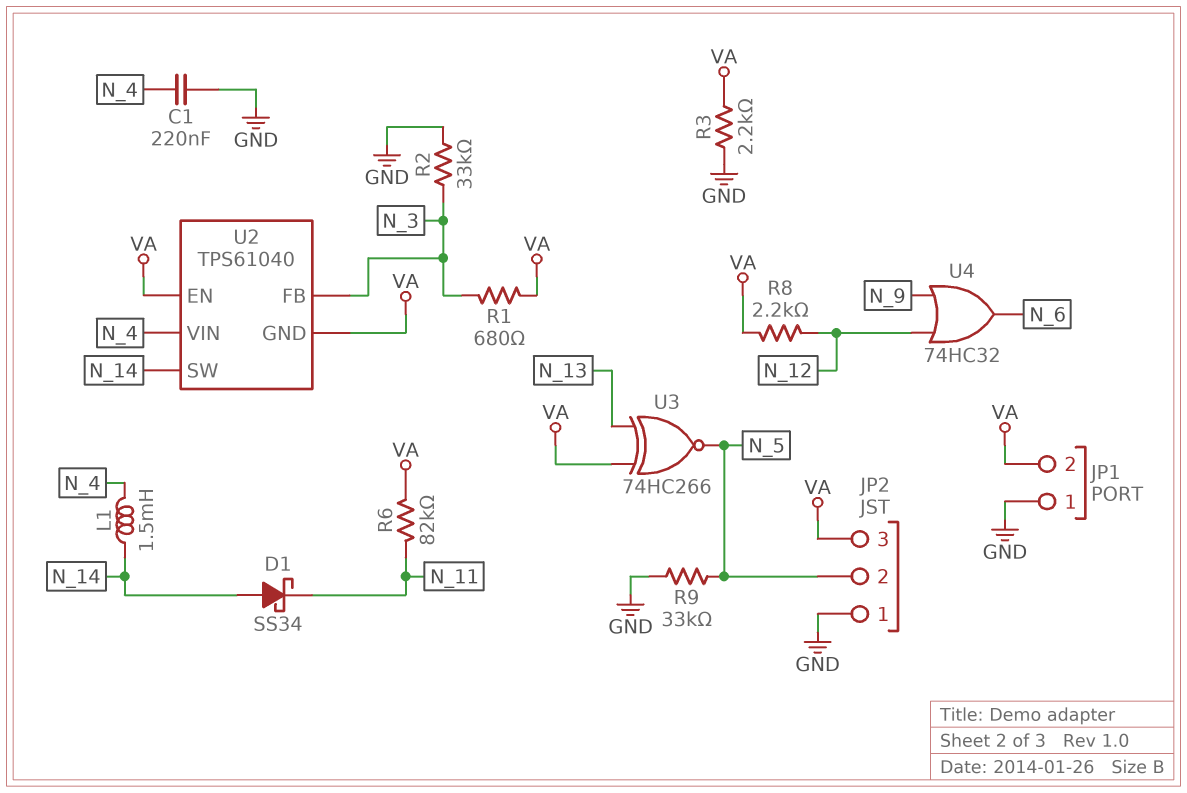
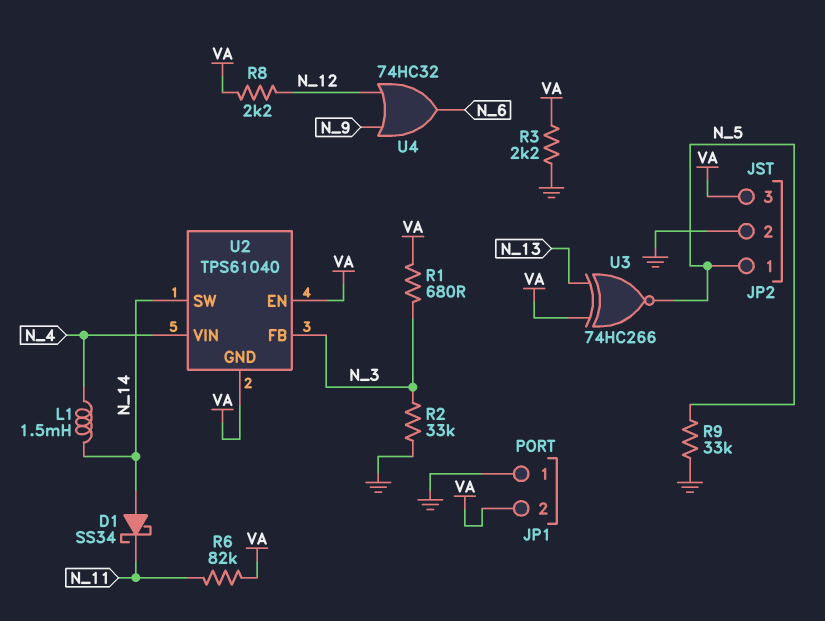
C1: 220nF (GND, N_4) -> none
JP2 pin 1: GND -> N_5
JP2 pin 2: N_5 -> GND

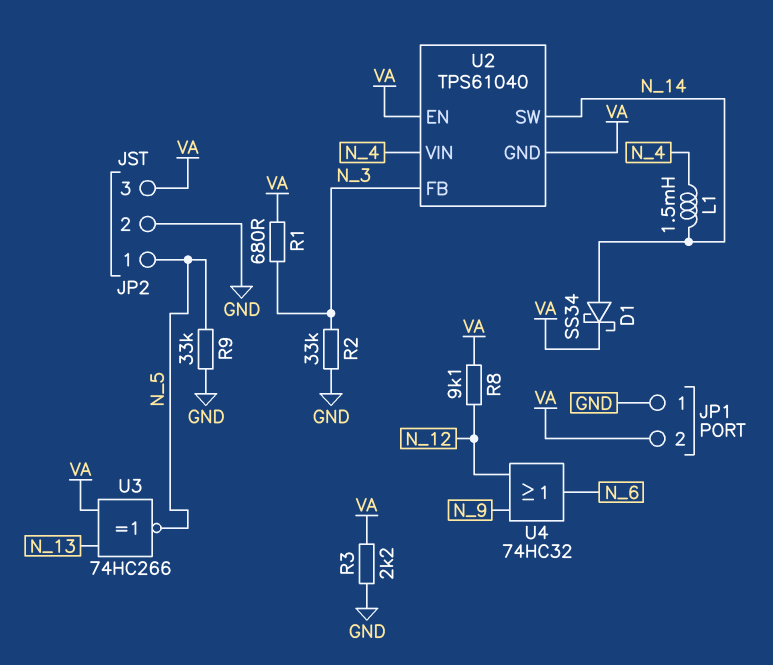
D1: schottky SS34 (A N_14, K N_11) -> schottky SS34 (A N_14, K VA)
R6: 82k (N_11, VA) -> none
R8: 2.2k (N_12, VA) -> 9.1k (N_12, VA)

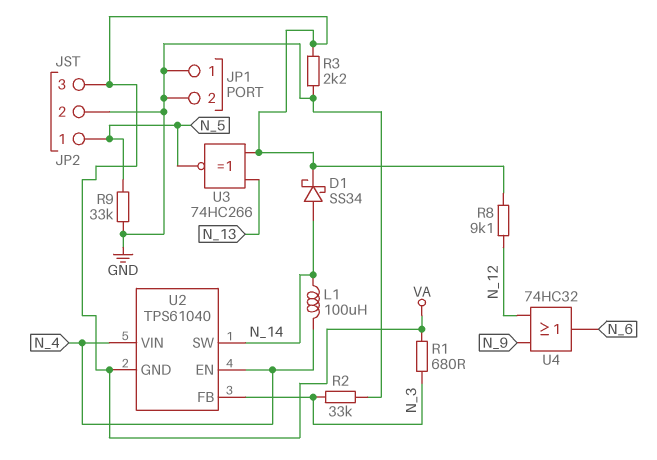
JP1 pin 2: VA -> GND
L1: 1.5mH (N_4, N_14) -> 100uH (N_4, N_14)
U2 pin EN: VA -> N_4

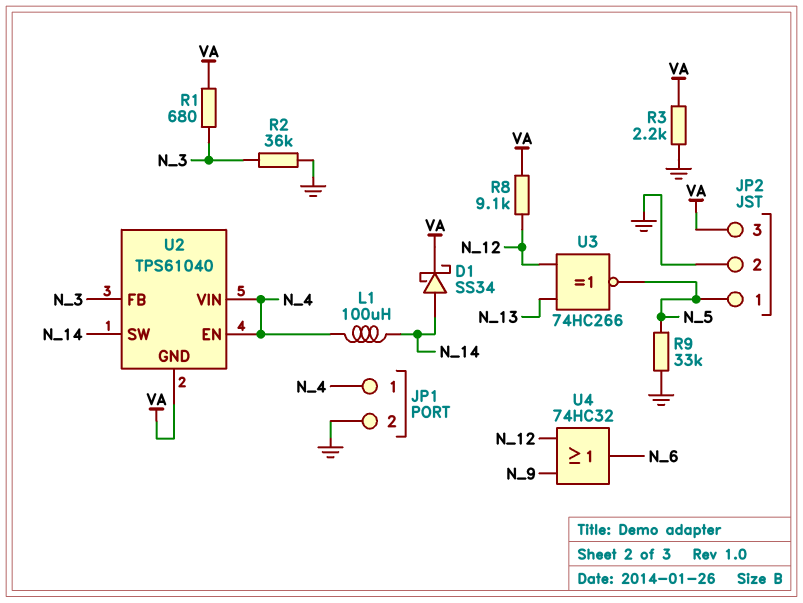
JP1 pin 1: GND -> N_4
R2: 33k (GND, N_3) -> 36k (GND, N_3)
U3: XNOR 74HC266 (in N_13, in VA, out N_5) -> XNOR 74HC266 (in N_12, in N_13, out N_5)

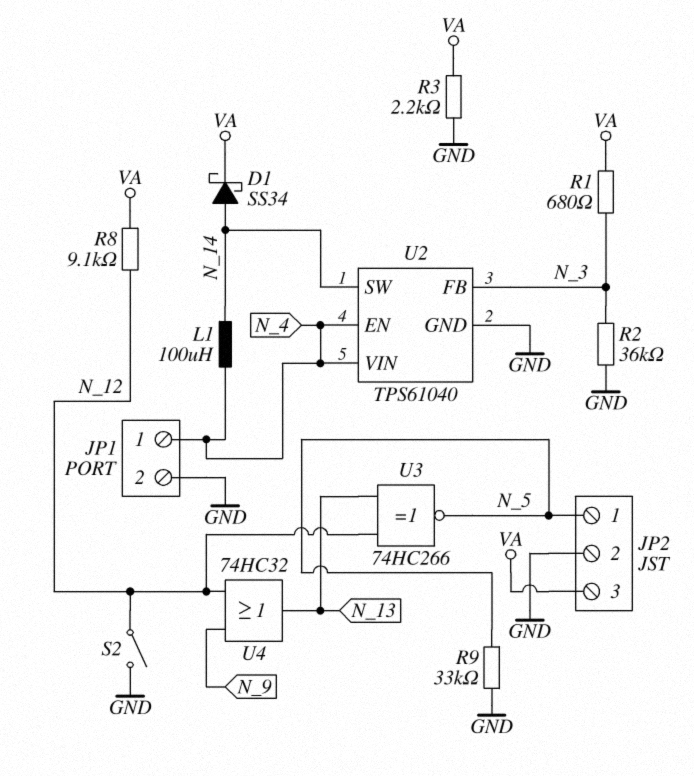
S2: none -> switch (GND, N_12)
U2 pin GND: VA -> GND
U4: OR 74HC32 (in N_9, in N_12, out N_6) -> OR 74HC32 (in N_9, in N_12, out N_13)

